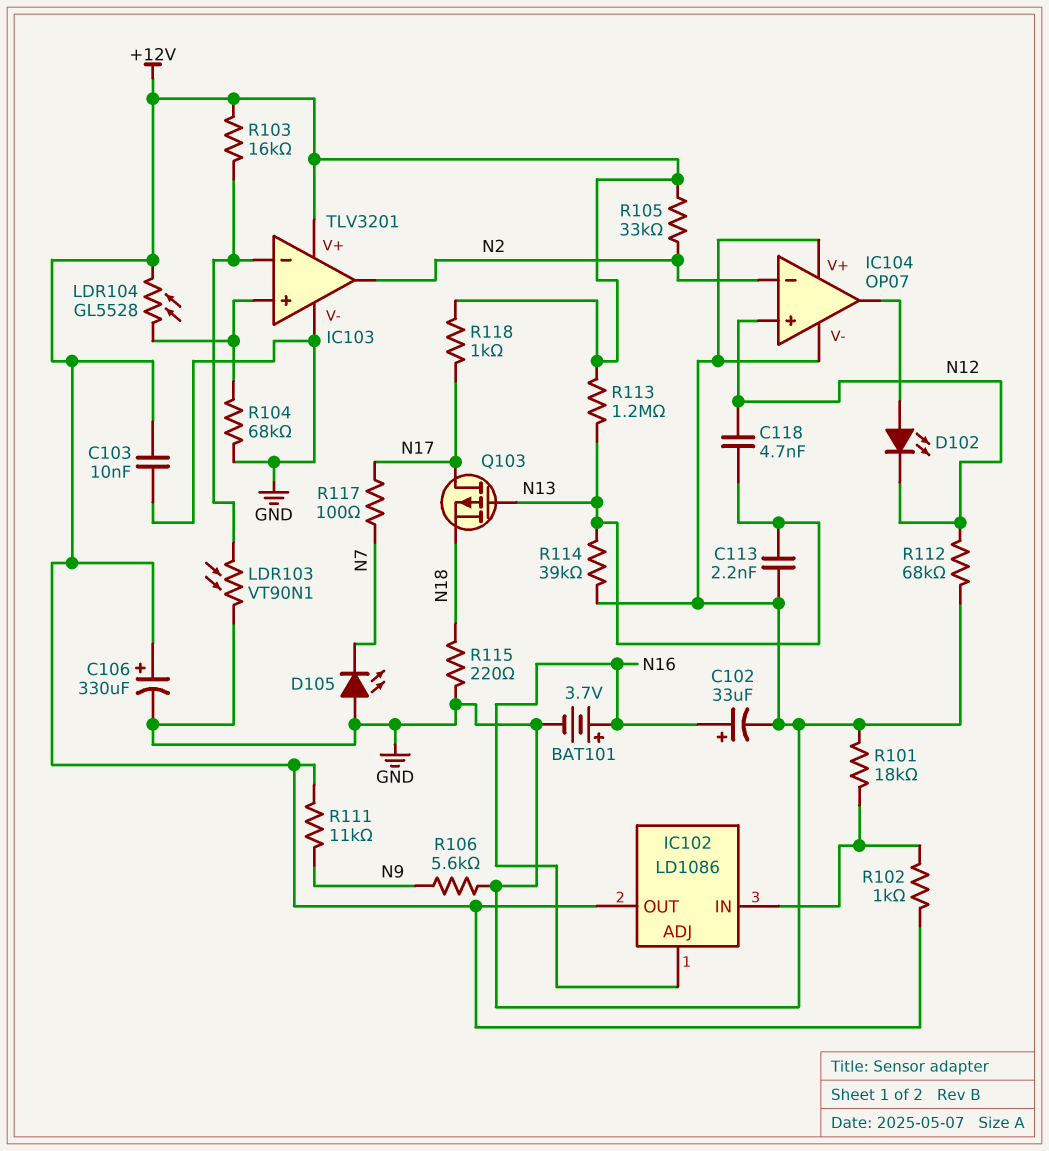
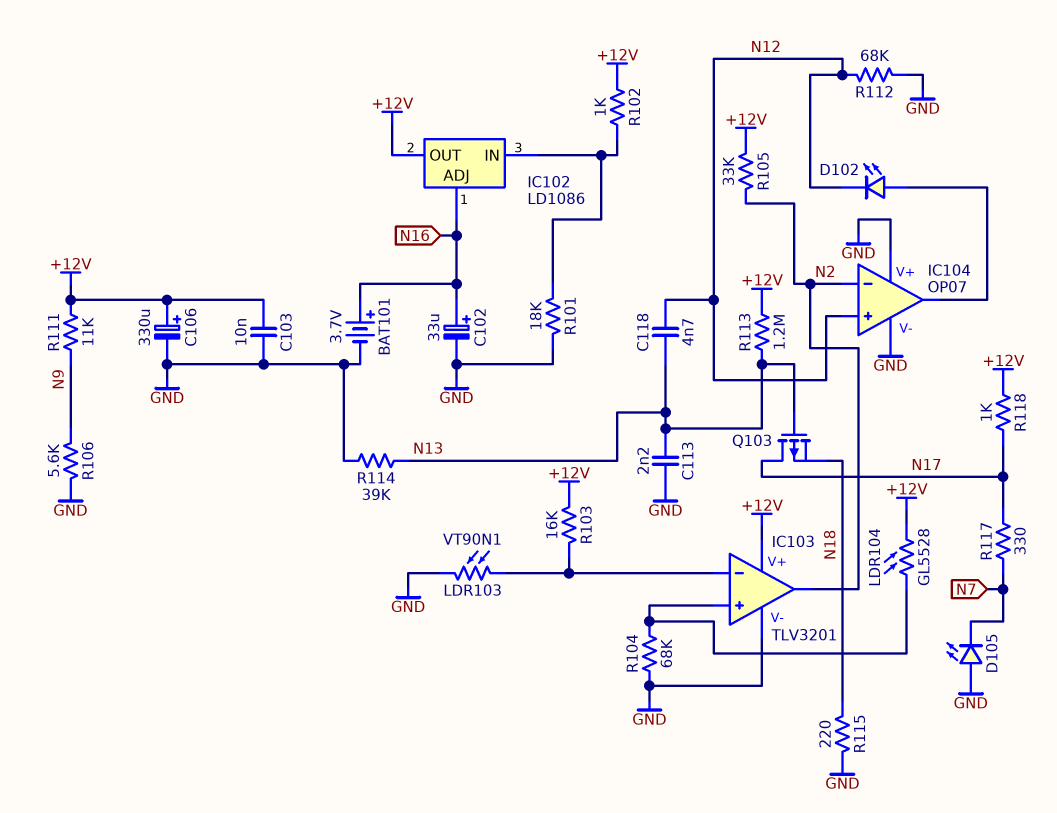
R117: 100 (N7, N17) -> 330 (N7, N17)

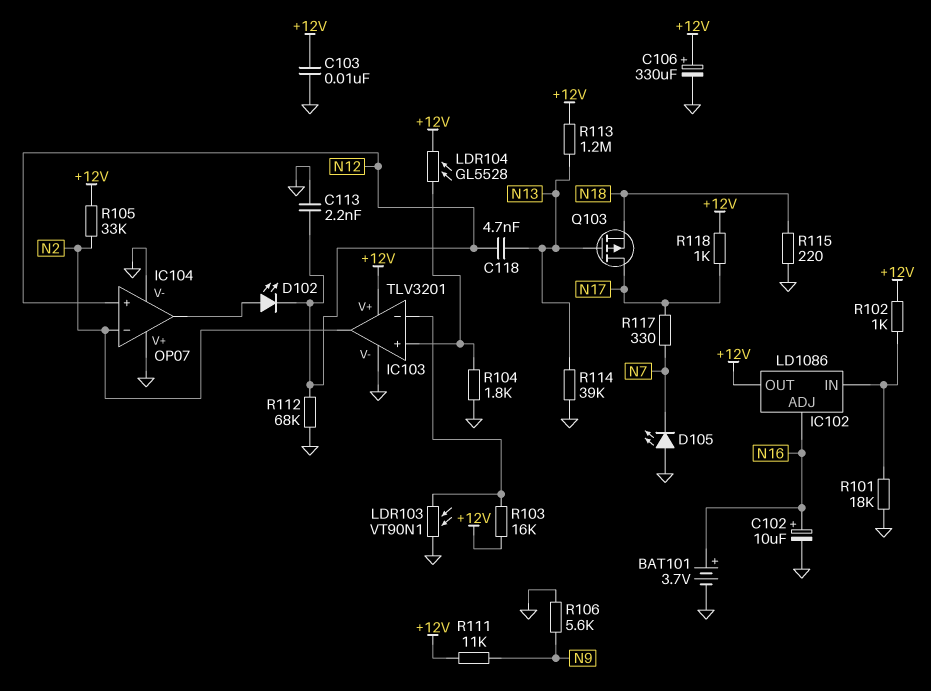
C102: 33uF (plus N16, minus GND) -> 10uF (plus N16, minus GND)
C113: 2.2nF (GND, N13) -> 2.2nF (GND, N12)
R104: 68k (GND, IC103/in+) -> 1.8k (GND, IC103/in+)

